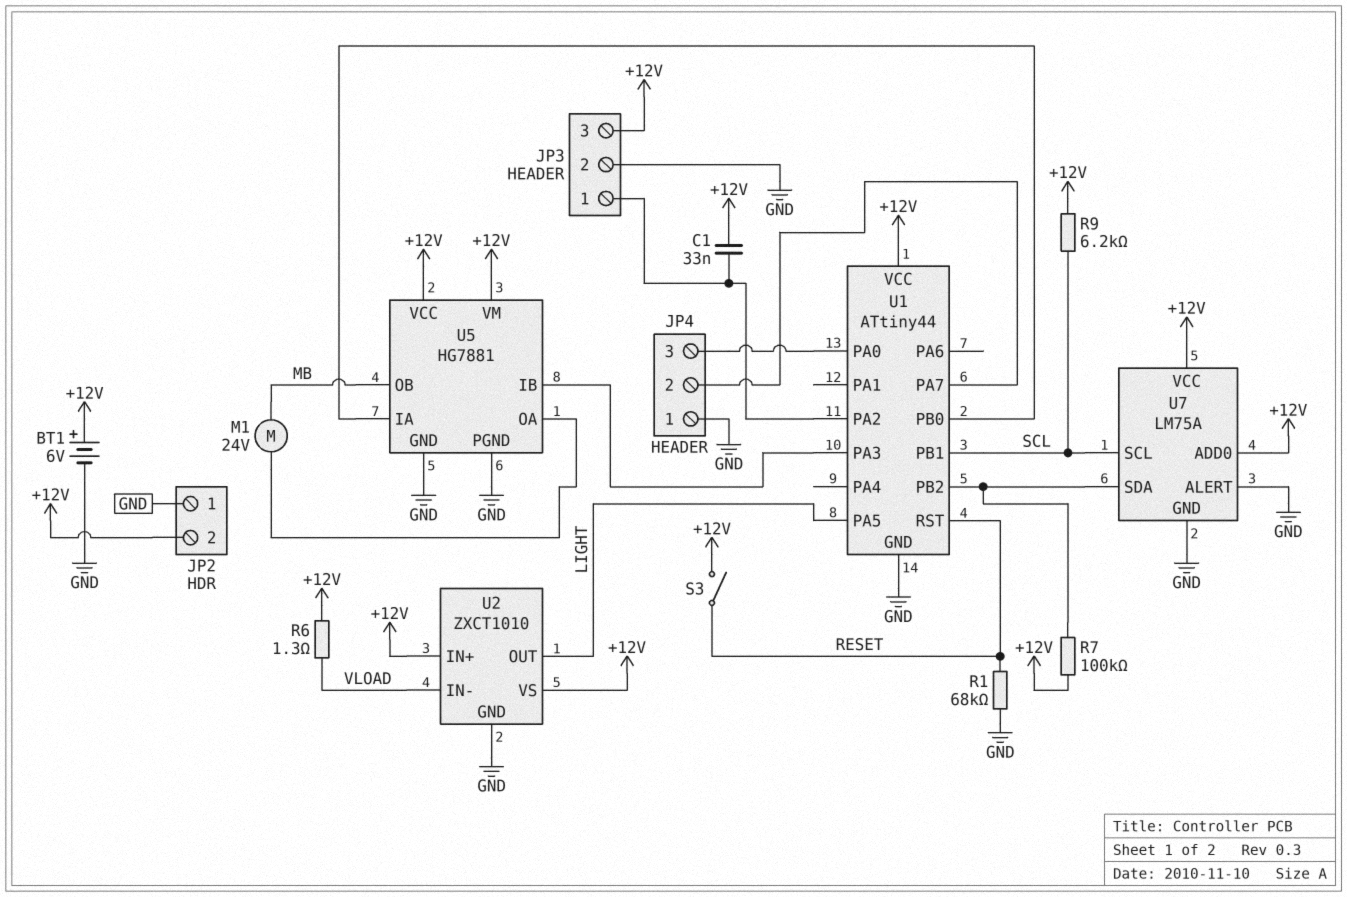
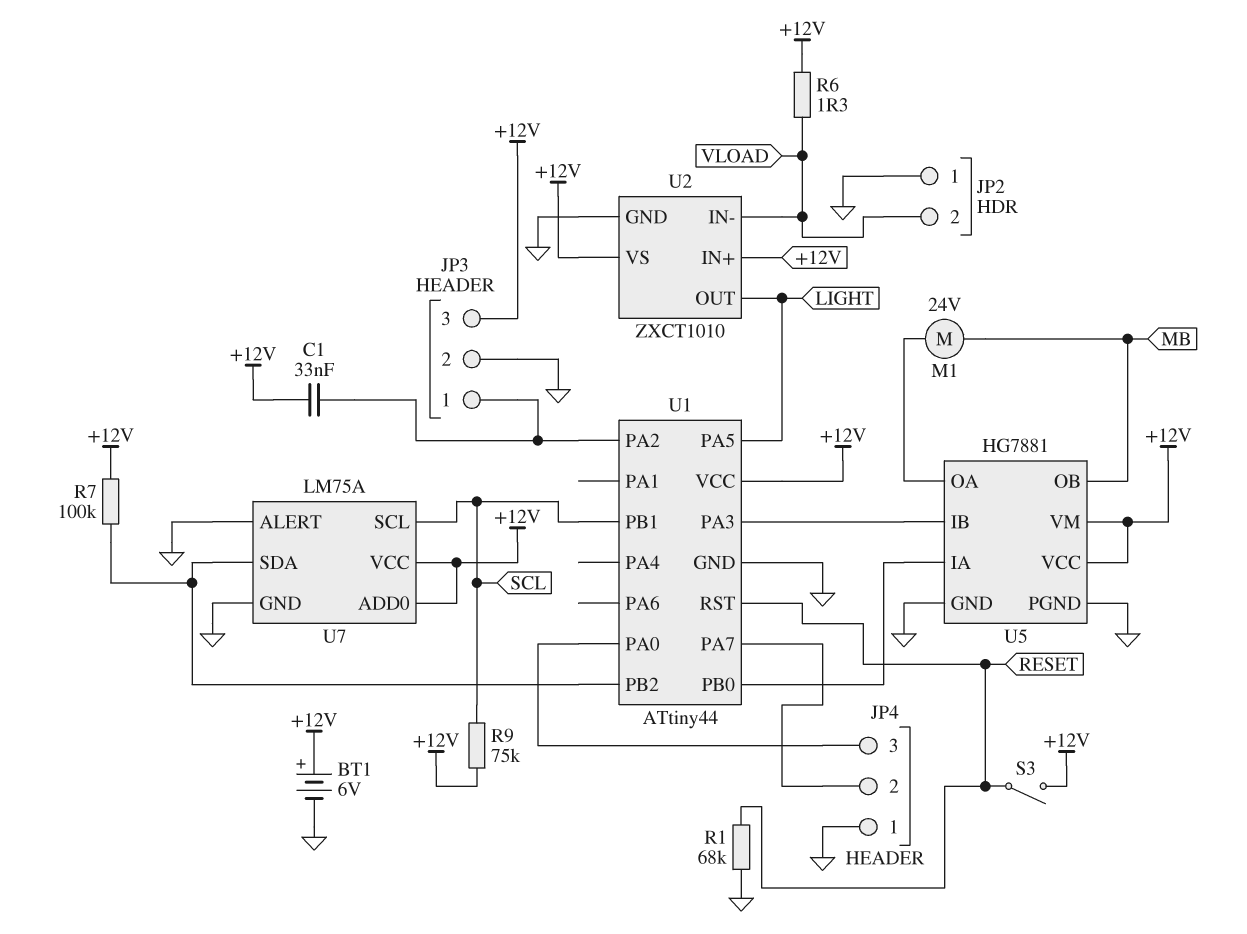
JP2 pin 2: +12V -> VLOAD
R9: 6.2k (+12V, SCL) -> 75k (+12V, SCL)

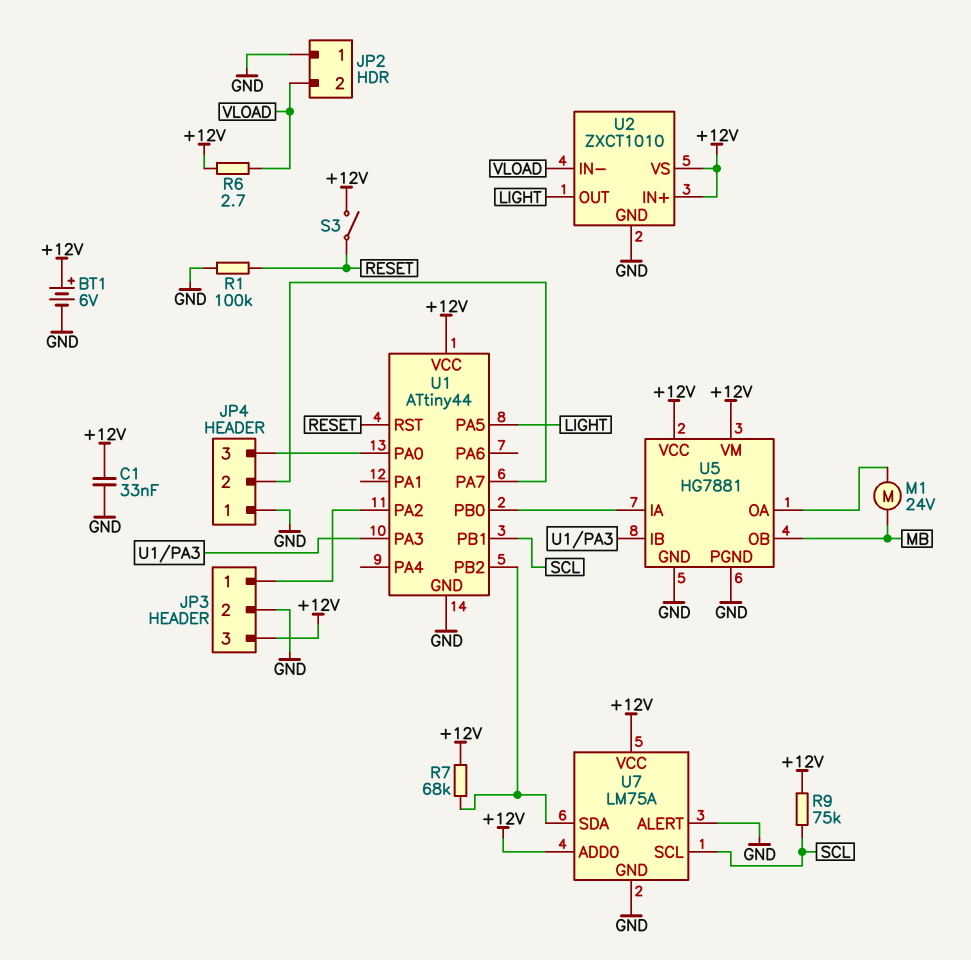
C1: 33nF (+12V, JP3/1) -> 33nF (+12V, GND)
R1: 68k (GND, RESET) -> 100k (GND, RESET)
R6: 1.3 (+12V, VLOAD) -> 2.7 (+12V, VLOAD)
R7: 100k (+12V, U1/PB2) -> 68k (+12V, U1/PB2)

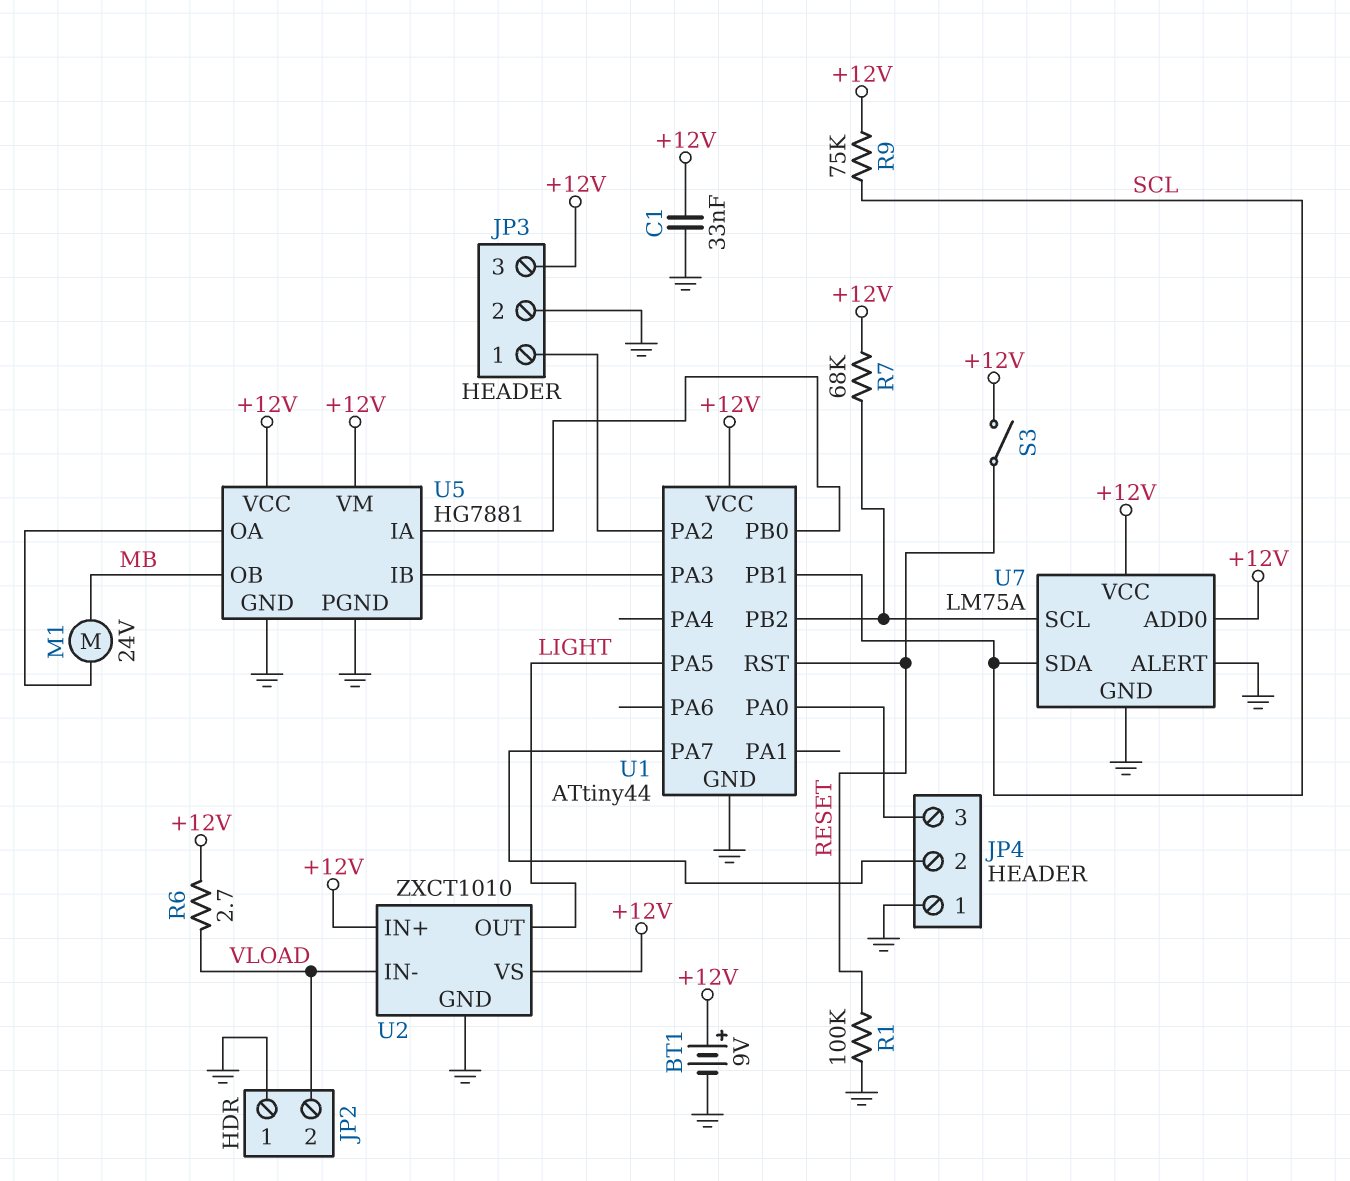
BT1: 6V (plus +12V, minus GND) -> 9V (plus +12V, minus GND)
U7 pin SCL: SCL -> U1/PB2
U7 pin SDA: U1/PB2 -> SCL

